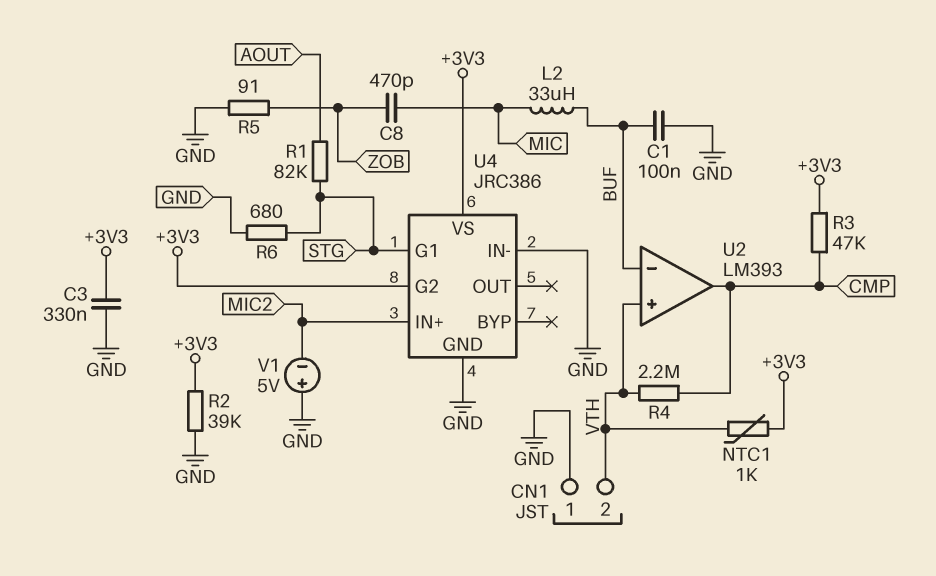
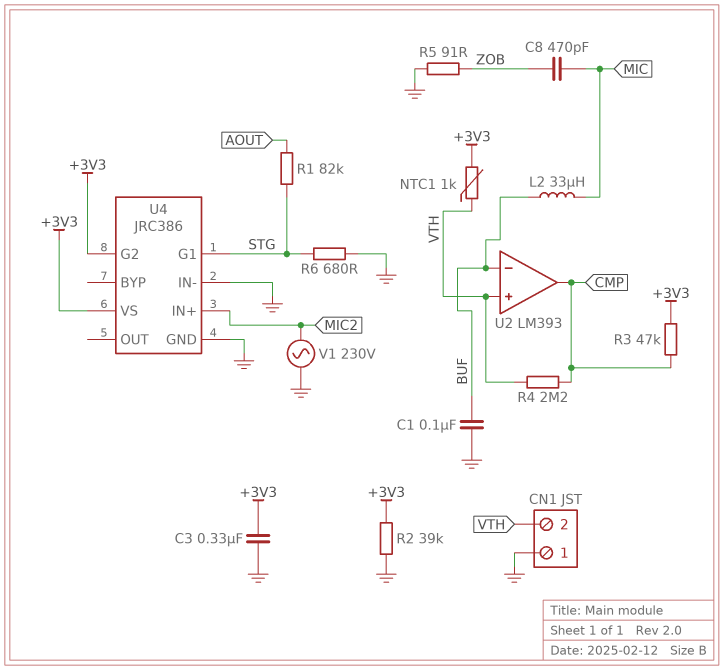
V1: 5V (plus GND, minus MIC2) -> AC 230V (GND, MIC2)

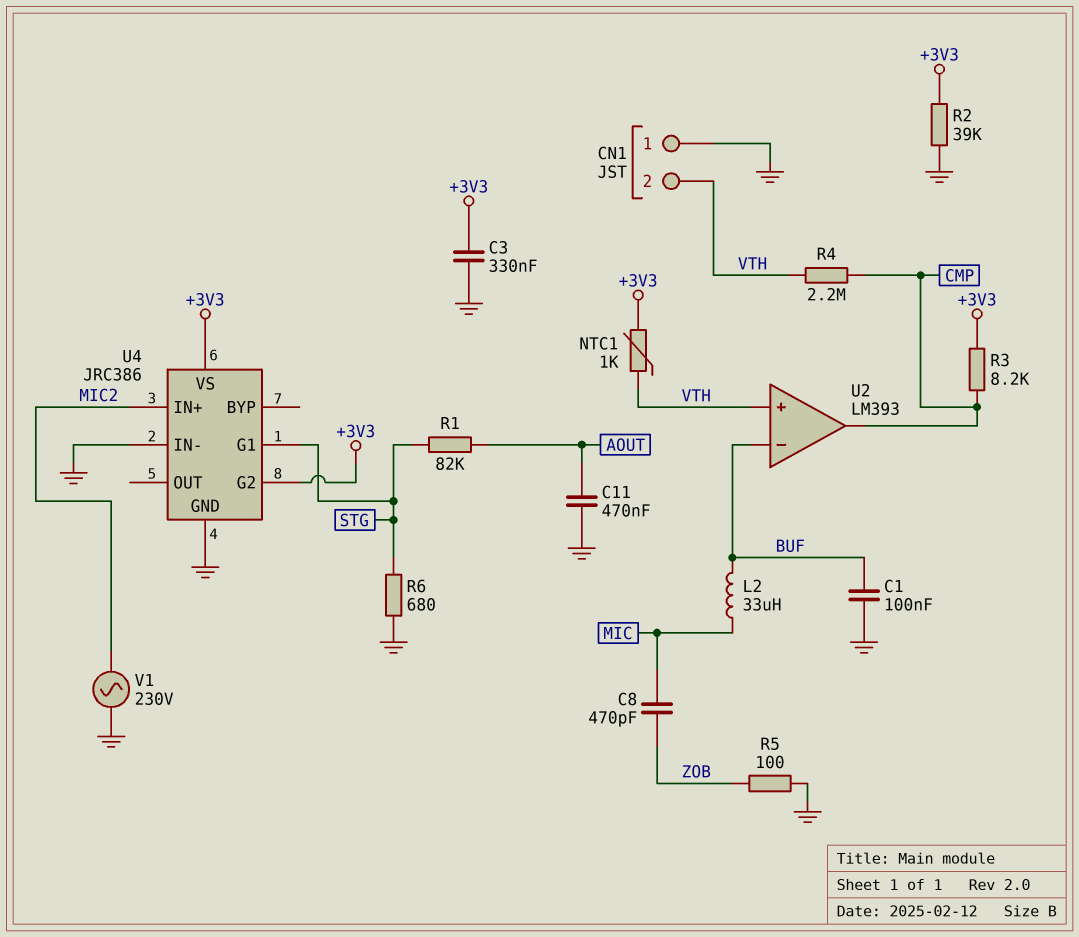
C11: none -> 470nF (AOUT, GND)
R3: 47k (+3V3, CMP) -> 8.2k (+3V3, CMP)
R5: 91 (GND, ZOB) -> 100 (GND, ZOB)

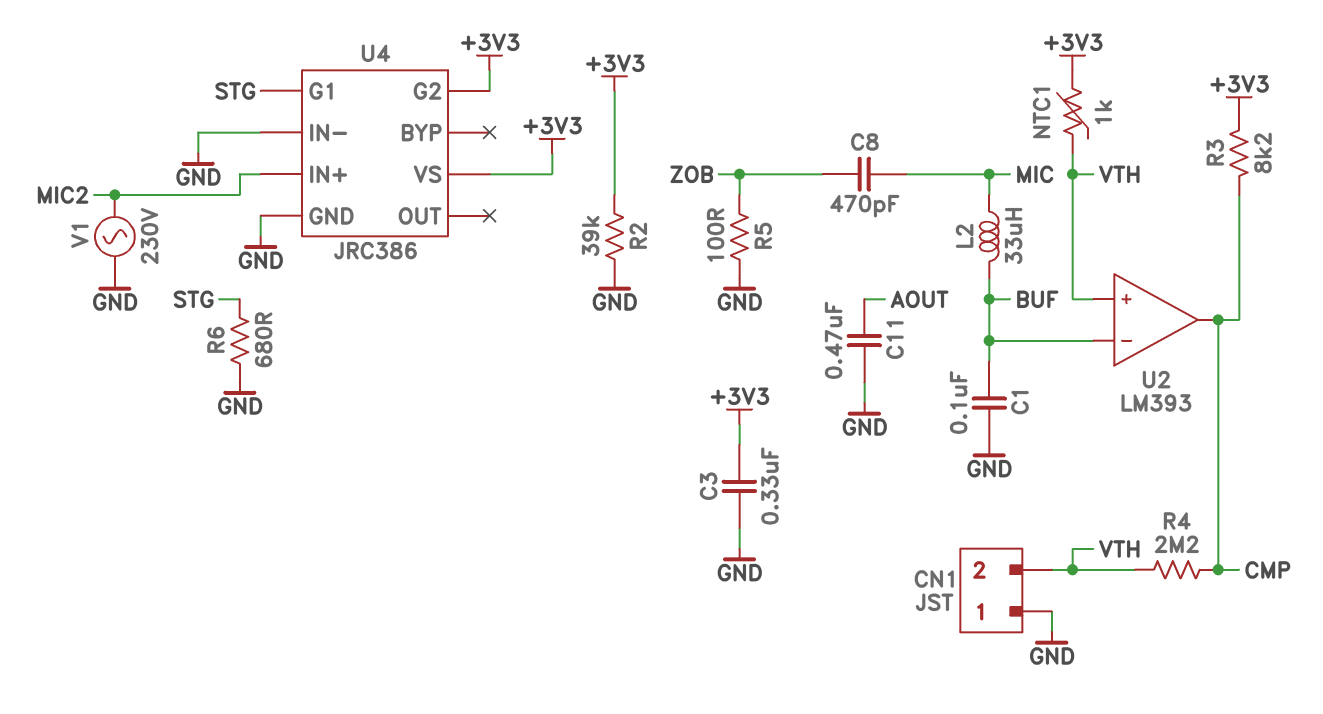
R1: 82k (AOUT, STG) -> none

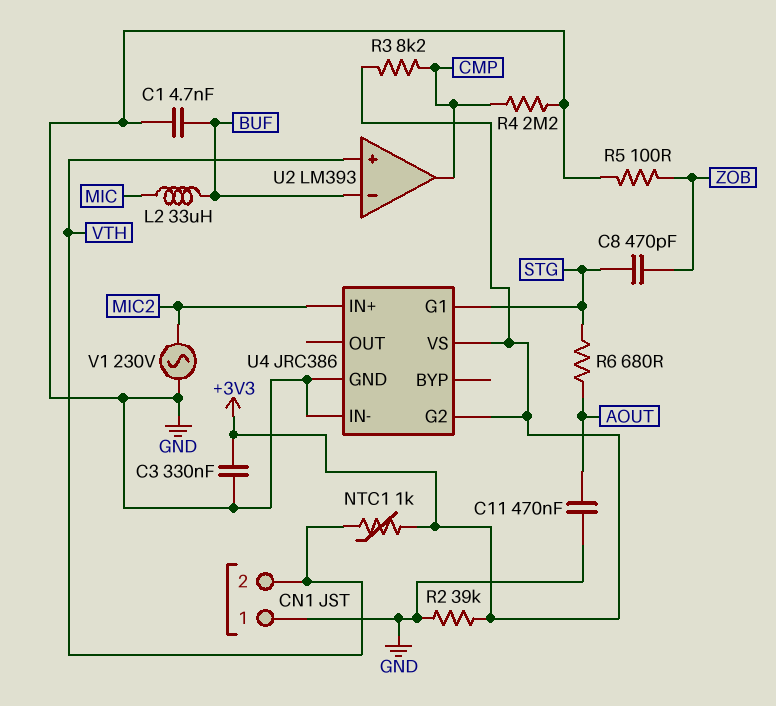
C1: 100nF (BUF, GND) -> 4.7nF (BUF, GND)
C8: 470pF (MIC, ZOB) -> 470pF (STG, ZOB)
R4: 2.2M (CMP, VTH) -> 2.2M (CMP, GND)
R6: 680 (GND, STG) -> 680 (AOUT, STG)

